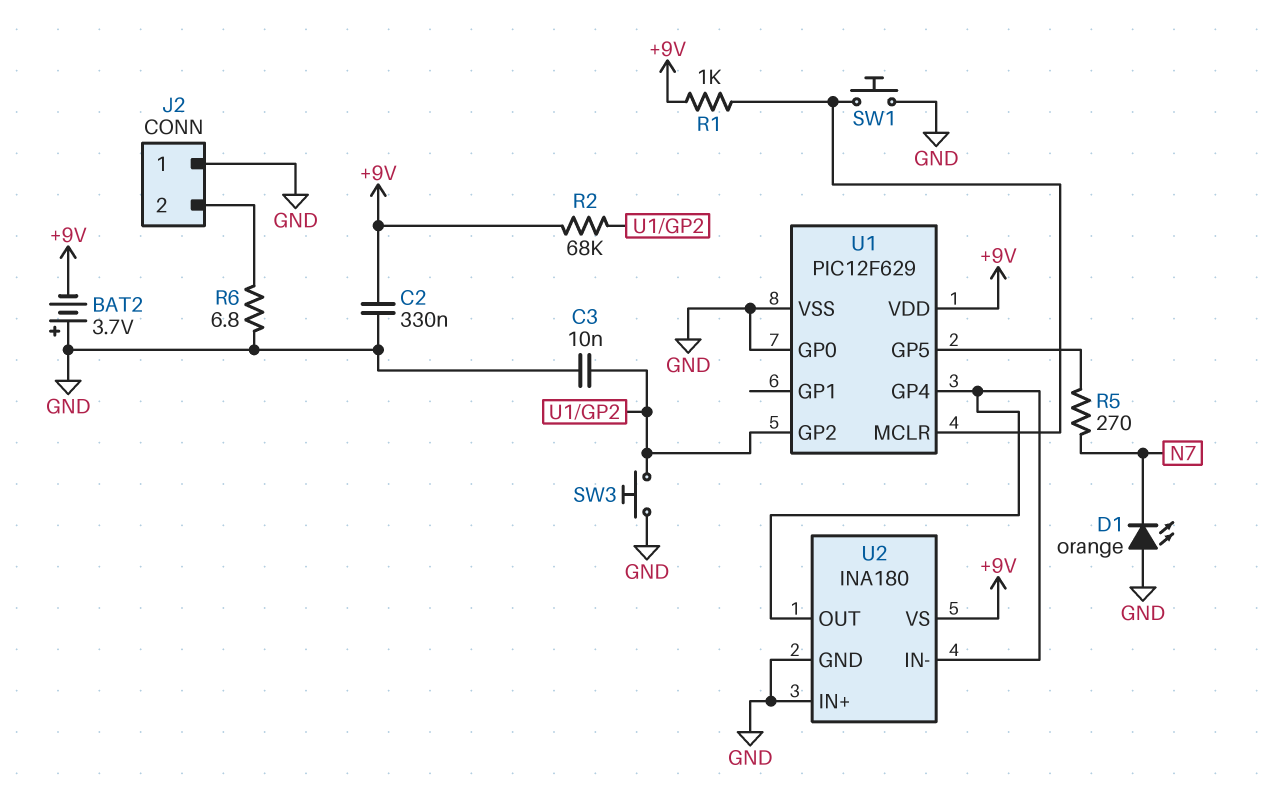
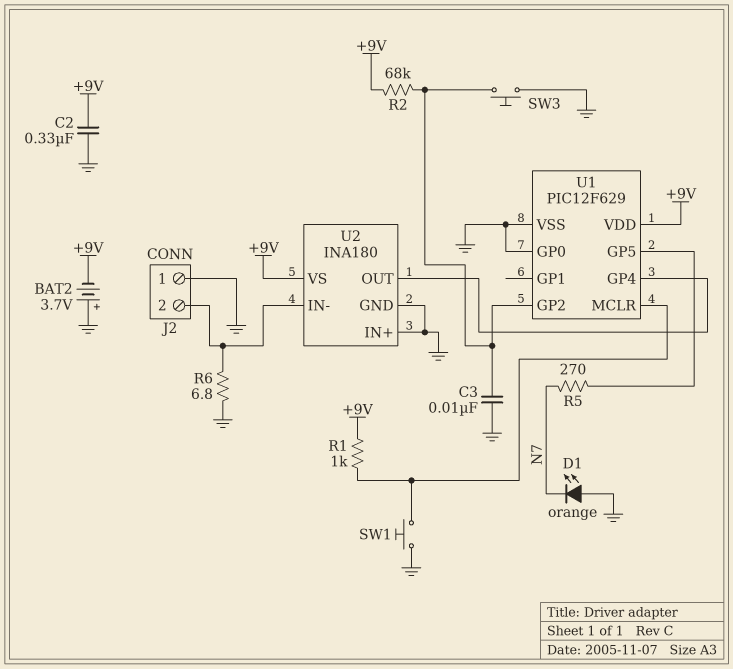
U2 pin IN-: U1/GP4 -> J2/2

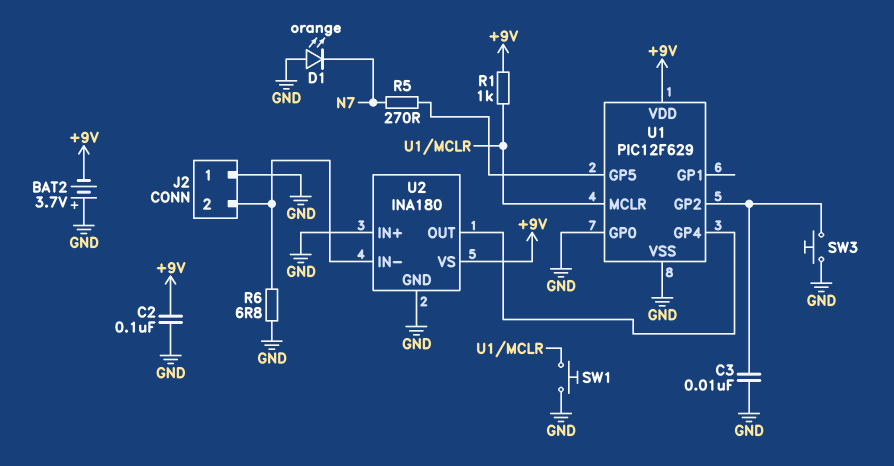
C2: 330nF (+9V, GND) -> 100nF (+9V, GND)
R2: 68k (+9V, U1/GP2) -> none

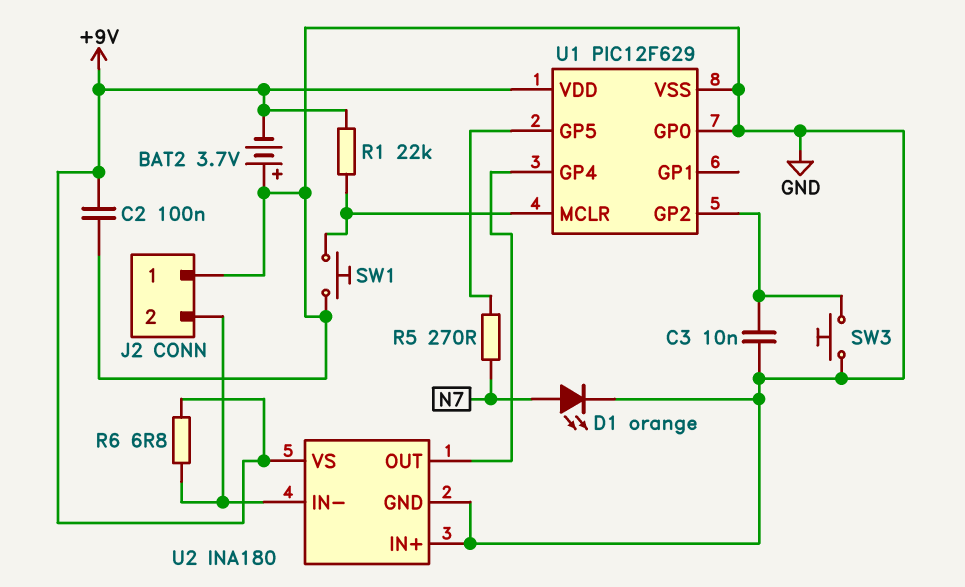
D1: LED orange (A GND, K N7) -> LED orange (A N7, K GND)
R1: 1k (+9V, U1/MCLR) -> 22k (+9V, U1/MCLR)
R6: 6.8 (GND, J2/2) -> 6.8 (+9V, J2/2)

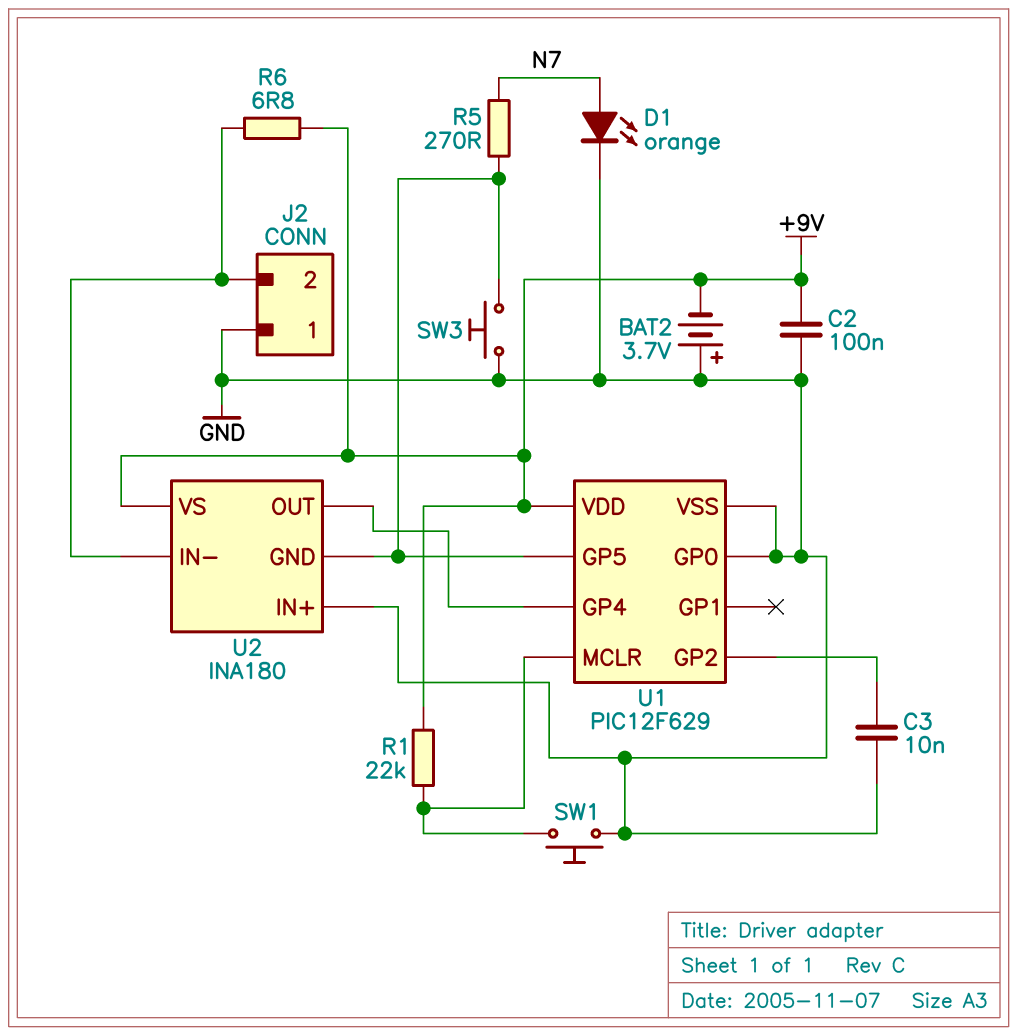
SW3: button (GND, U1/GP2) -> button (GND, U1/GP5)
U2 pin GND: GND -> U1/GP5

